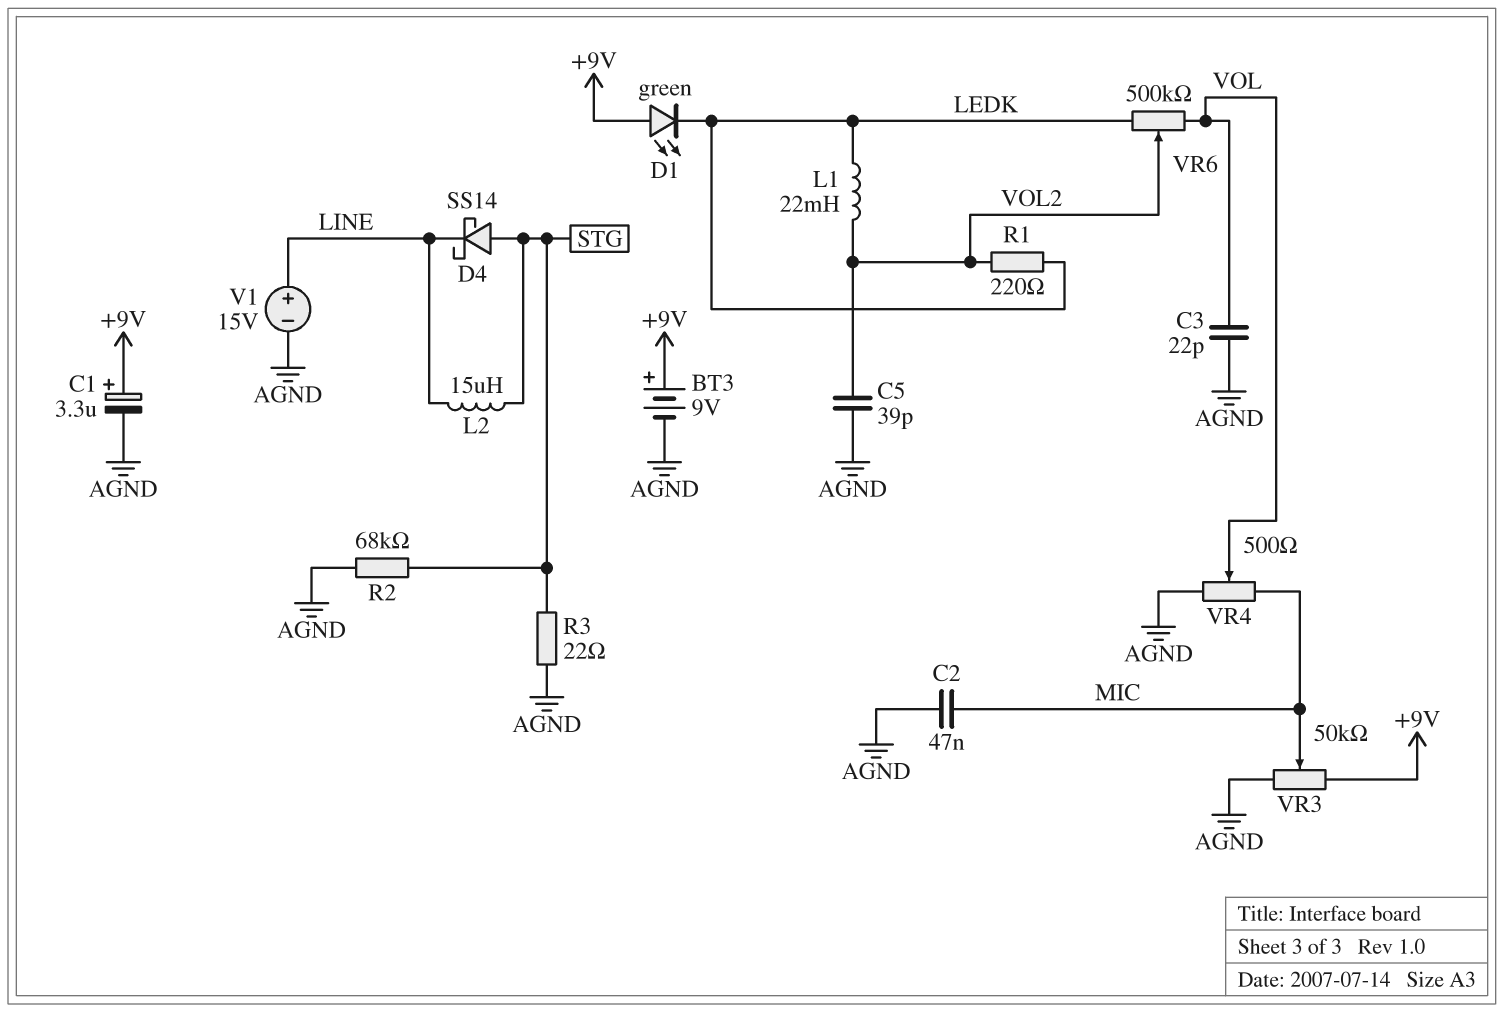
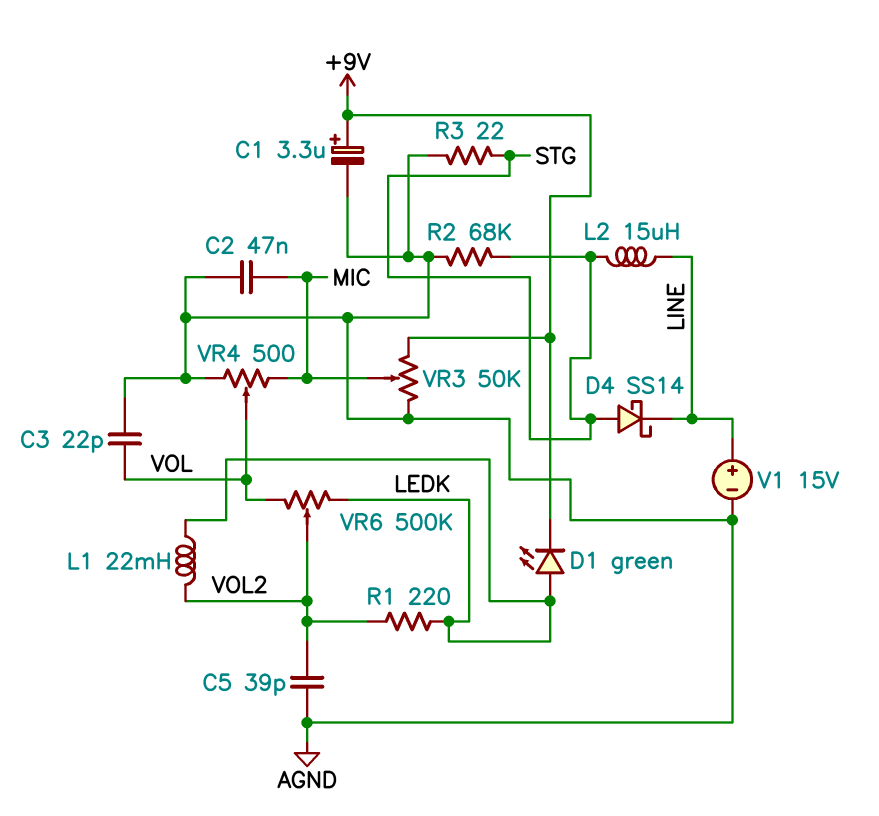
BT3: 9V (plus +9V, minus AGND) -> none
D1: LED green (A +9V, K LEDK) -> LED green (A LEDK, K +9V)

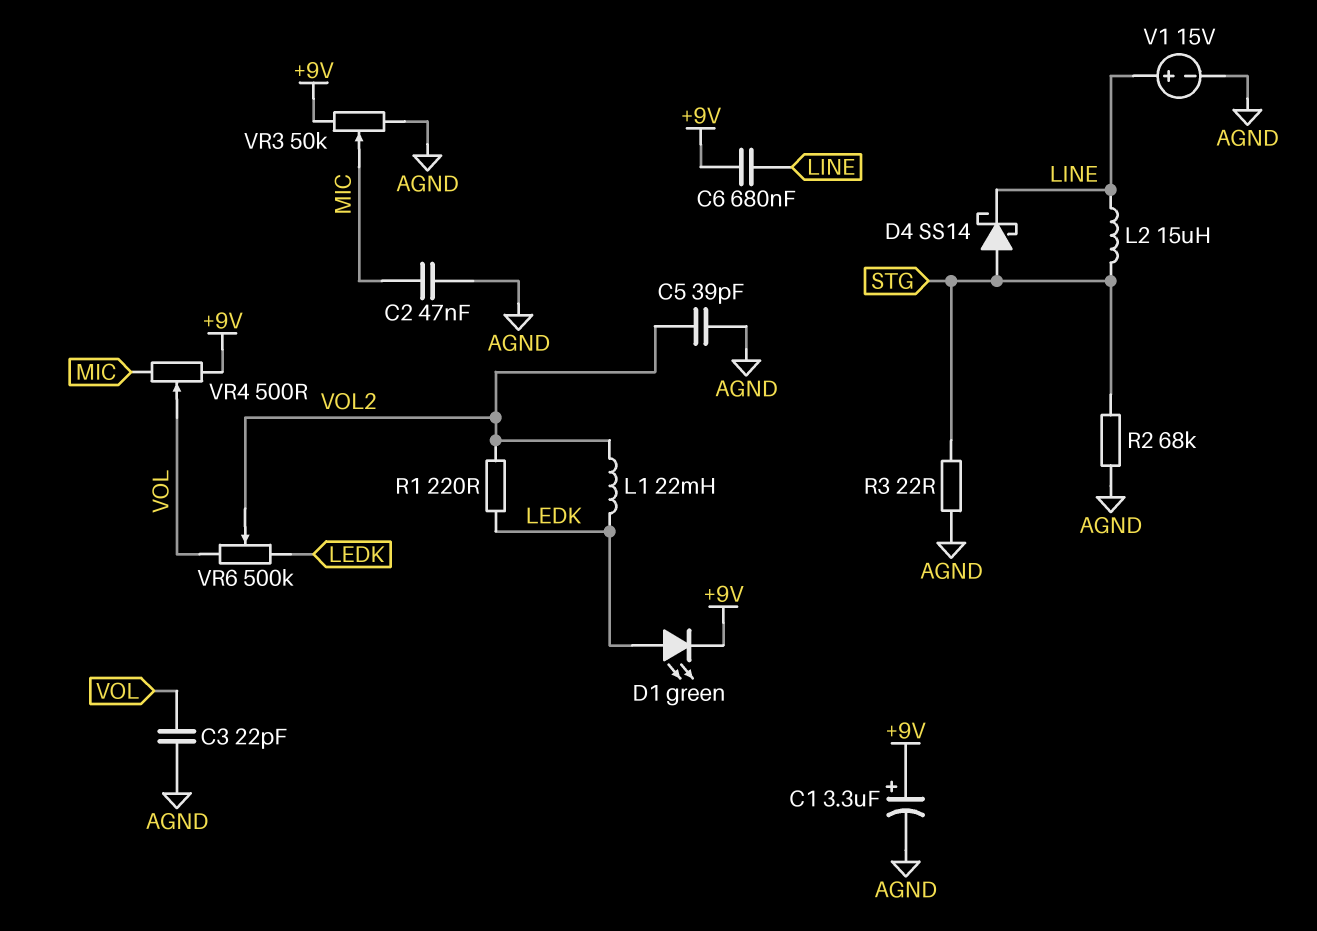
C6: none -> 680nF (+9V, LINE)
VR4: 500 (AGND, MIC, wiper VOL) -> 500 (+9V, MIC, wiper VOL)

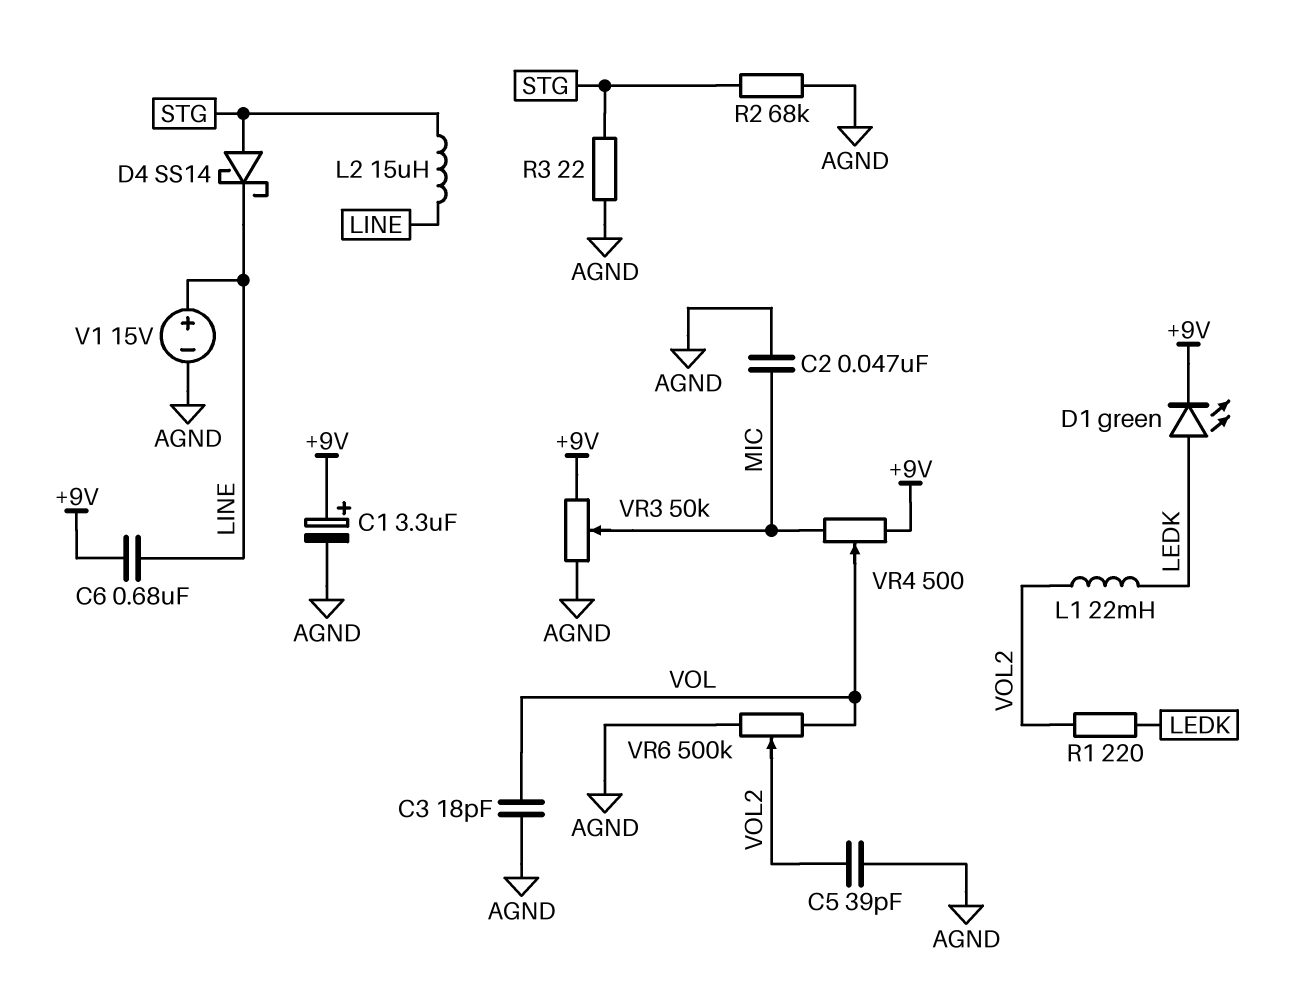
C3: 22pF (AGND, VOL) -> 18pF (AGND, VOL)
VR6: 500k (LEDK, VOL, wiper VOL2) -> 500k (AGND, VOL, wiper VOL2)

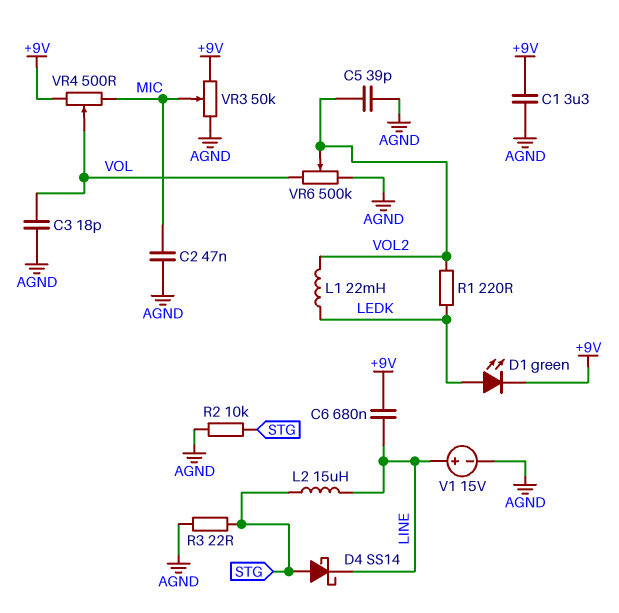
C1: 3.3uF (plus +9V, minus AGND) -> 3.3uF (+9V, AGND)
R2: 68k (AGND, STG) -> 10k (AGND, STG)

